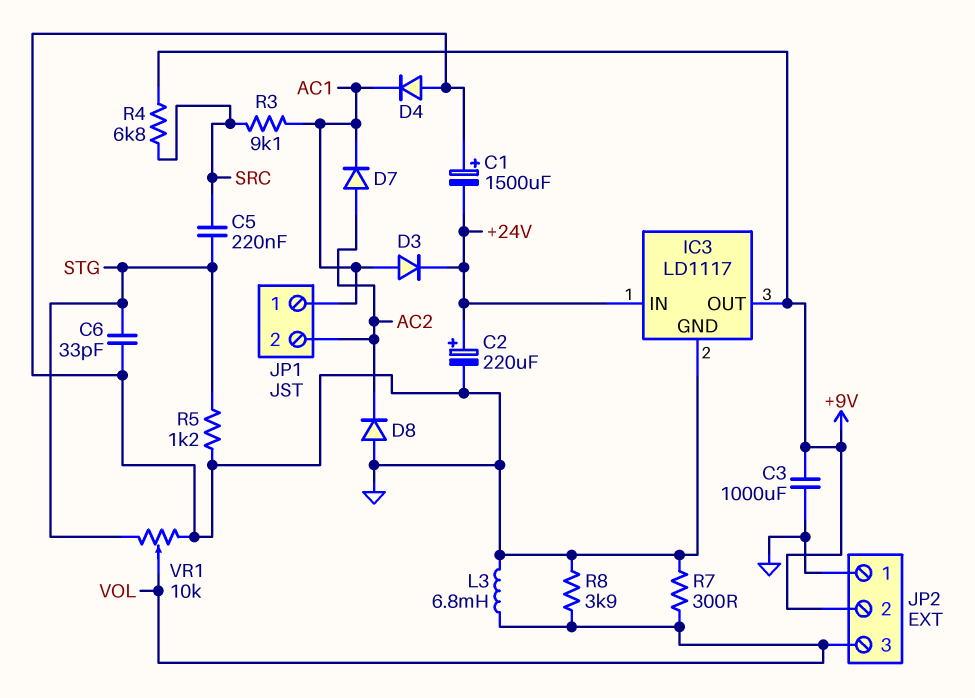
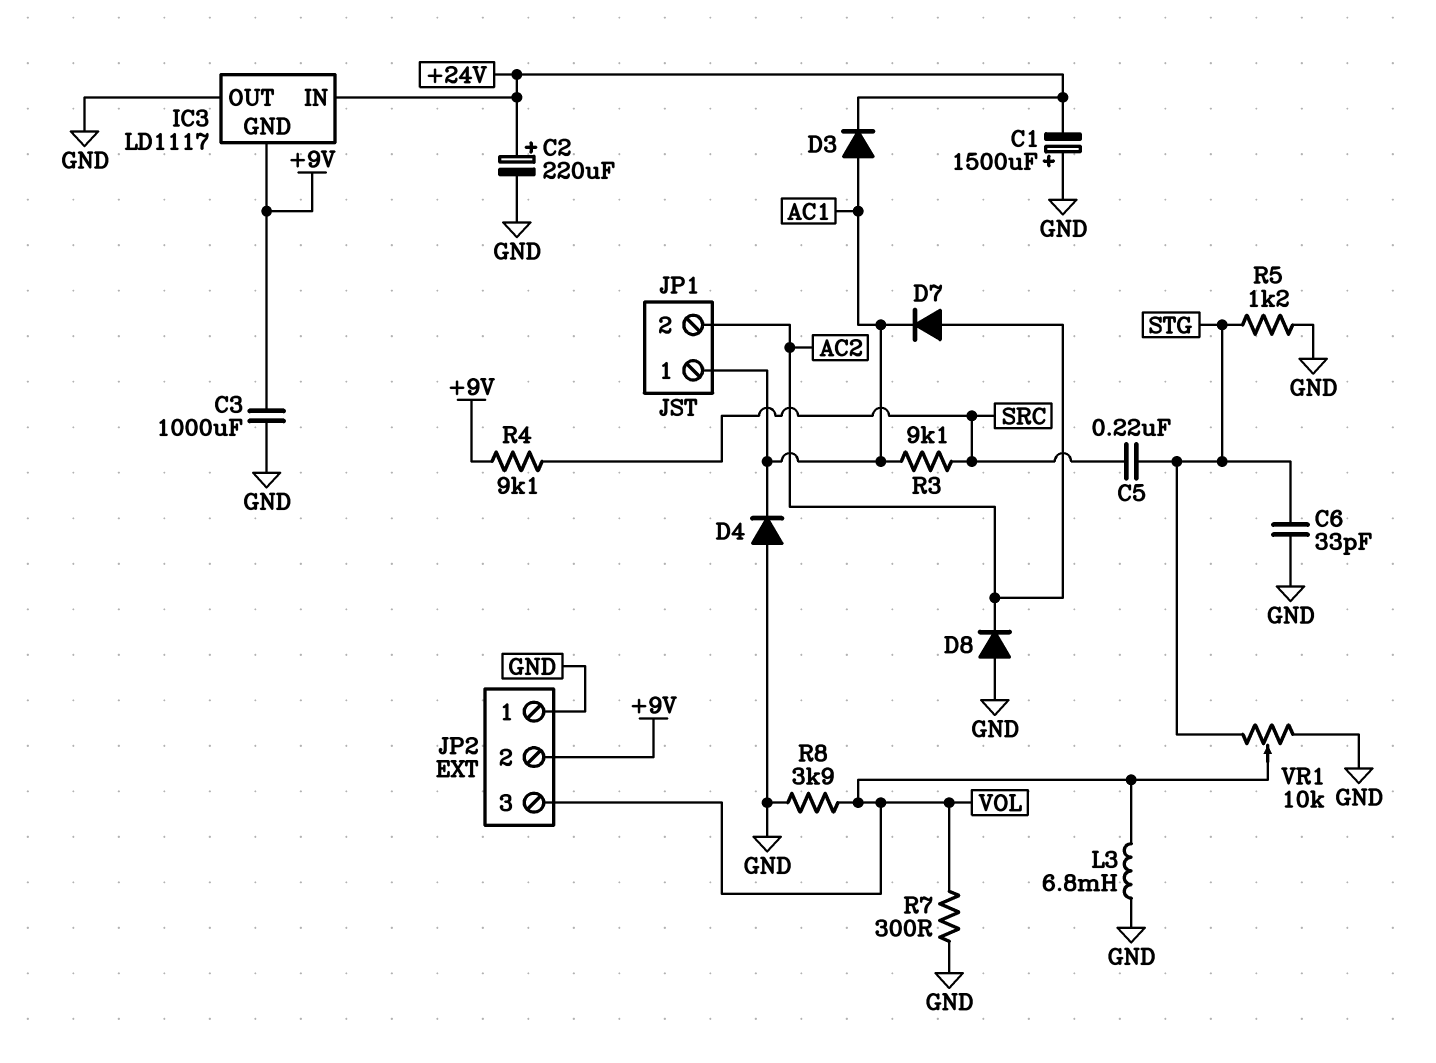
IC3 pin GND: GND -> +9V
IC3 pin OUT: +9V -> GND
R4: 6.8k (+9V, SRC) -> 9.1k (+9V, SRC)

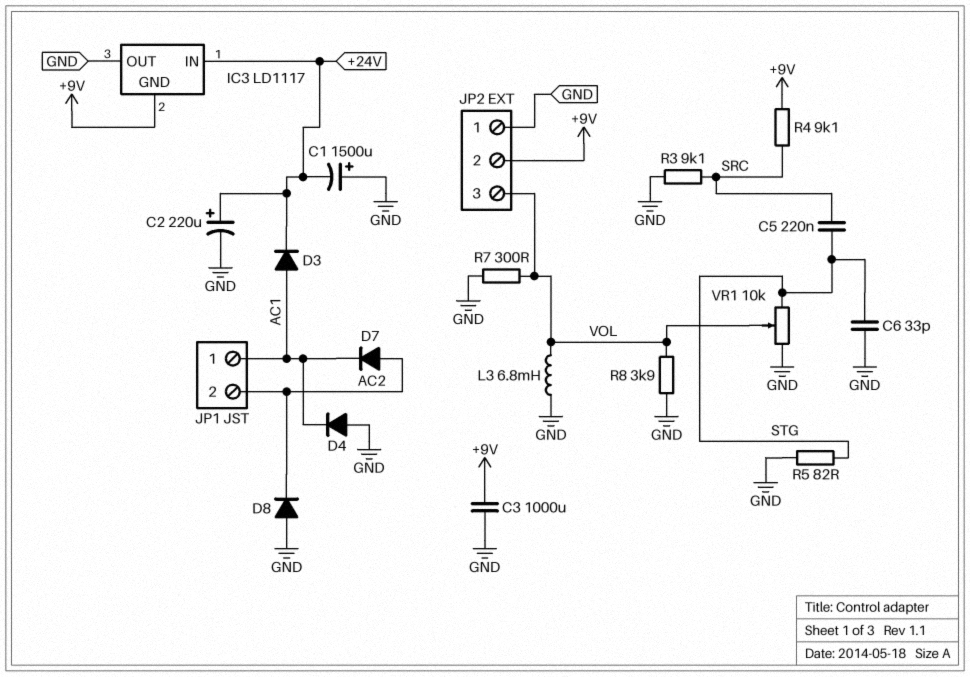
R3: 9.1k (AC1, SRC) -> 9.1k (GND, SRC)
R5: 1.2k (GND, STG) -> 82 (GND, STG)

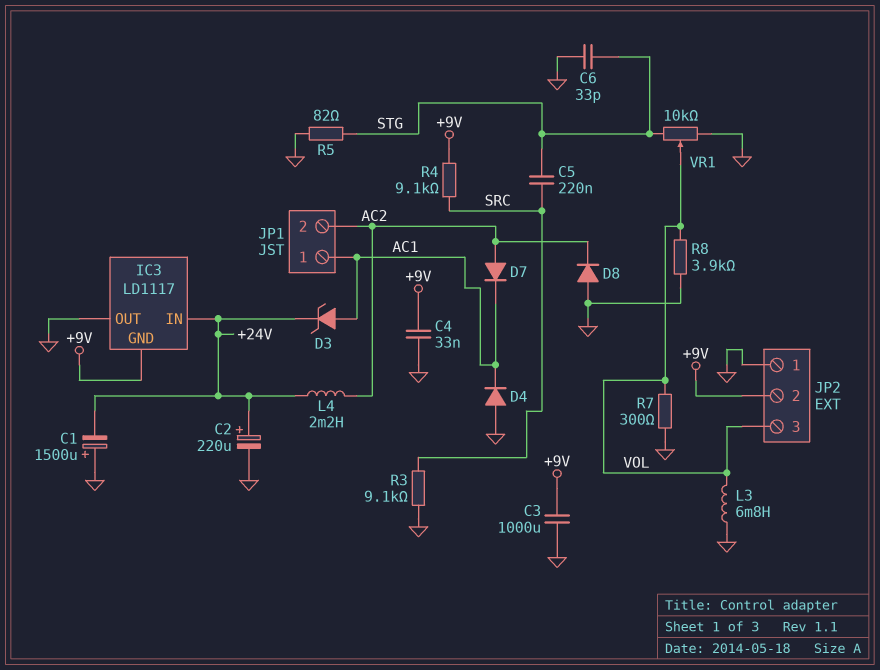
C4: none -> 33nF (+9V, GND)
D3: diode (A AC1, K +24V) -> zener (A AC1, K +24V)
L4: none -> 2.2mH (+24V, AC2)

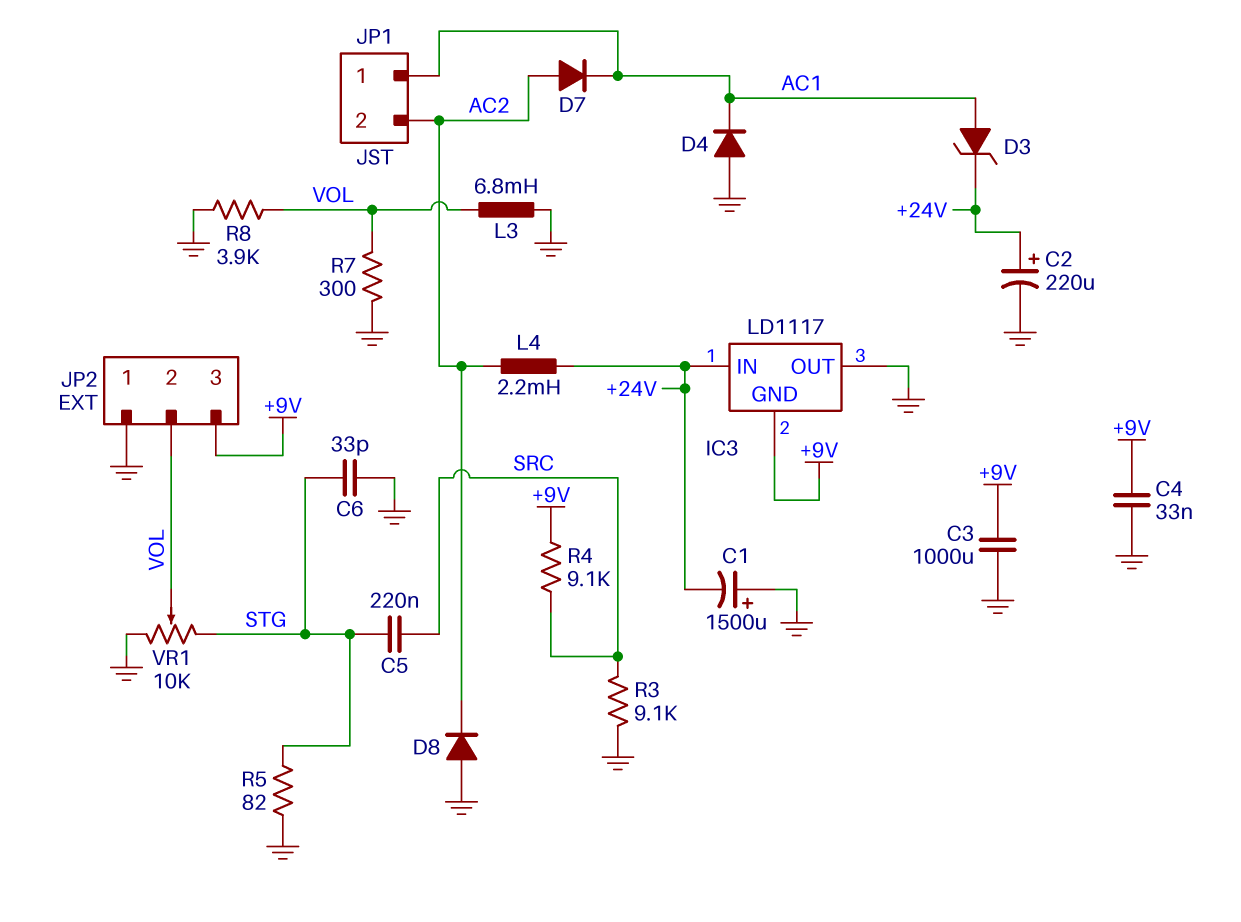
JP2 pin 2: +9V -> VOL
JP2 pin 3: VOL -> +9V

